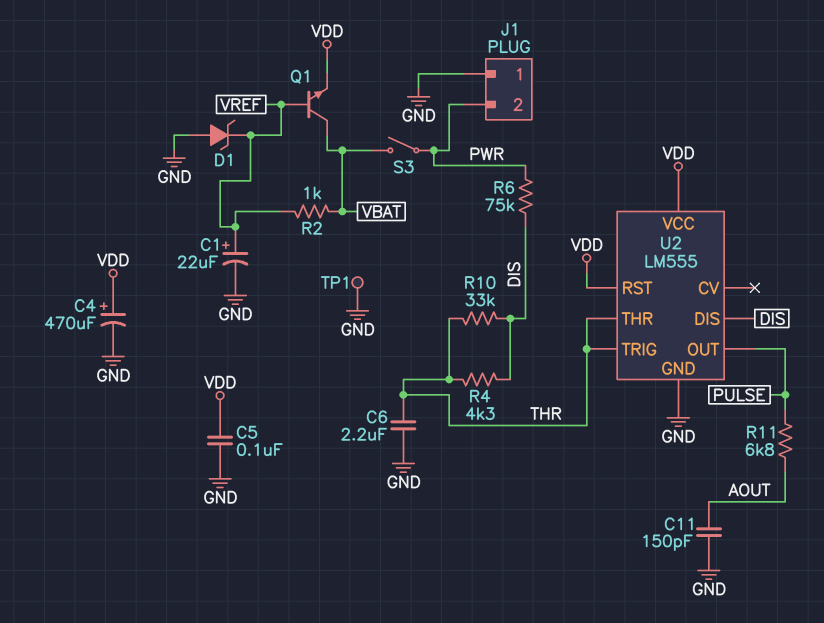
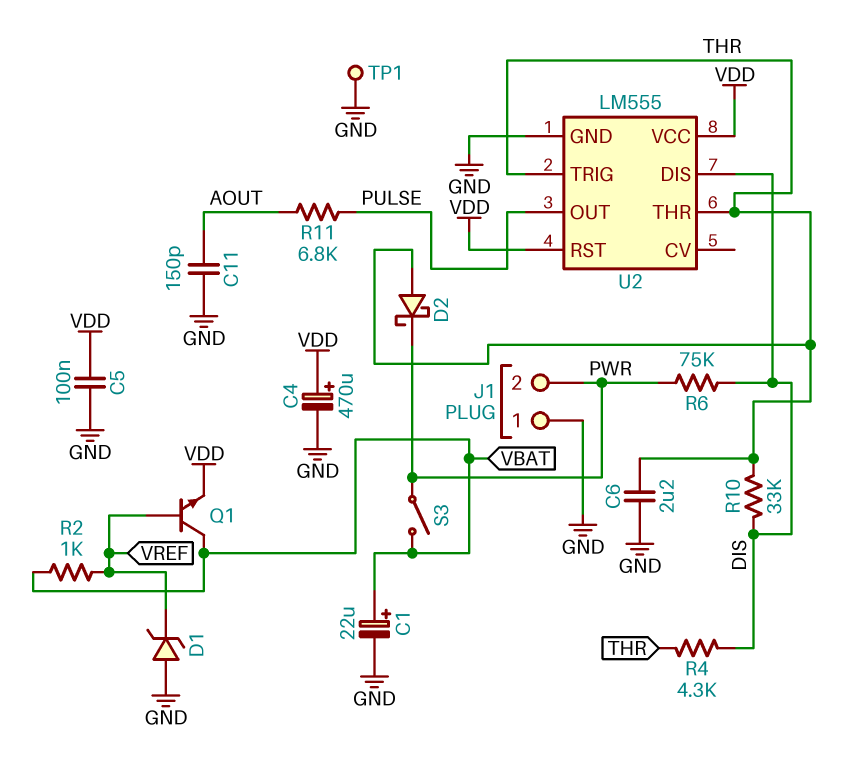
C1: 22uF (plus VREF, minus GND) -> 22uF (plus VBAT, minus GND)
D2: none -> schottky (A THR, K PWR)

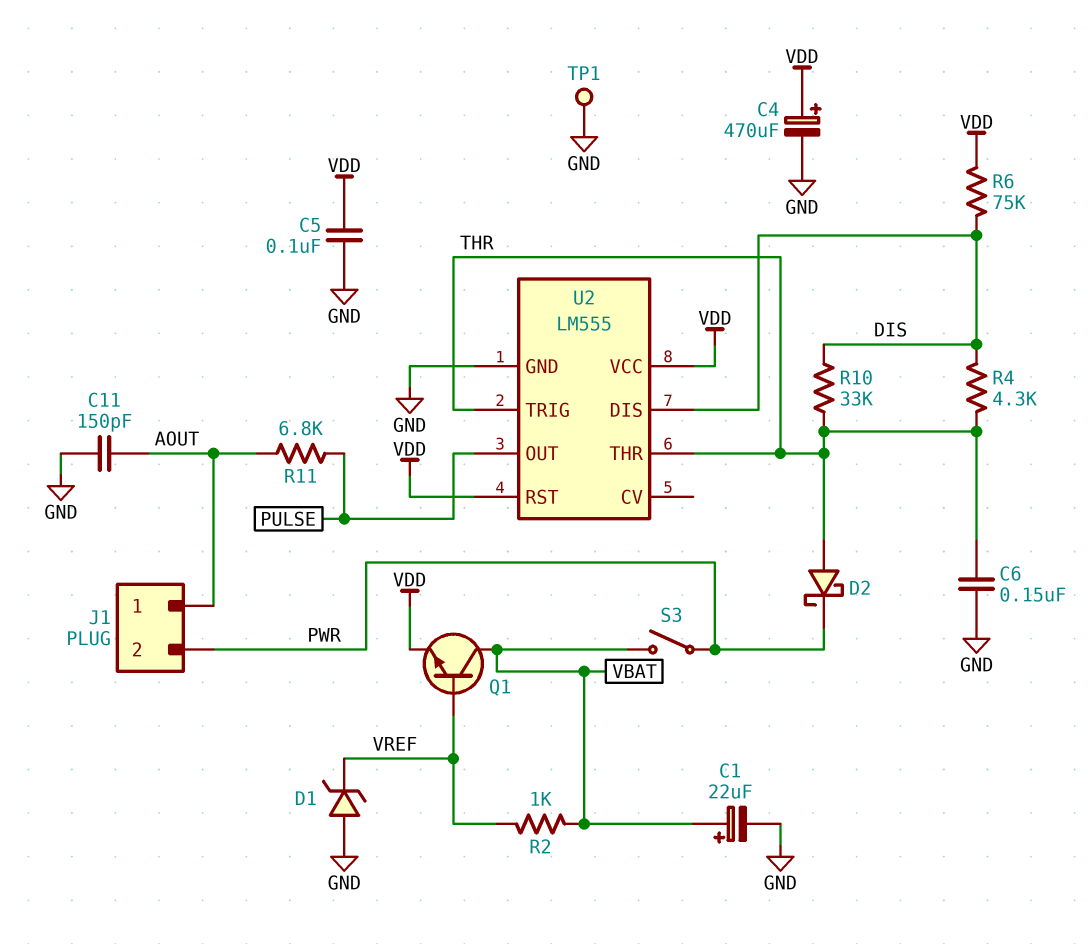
C6: 2.2uF (GND, THR) -> 150nF (GND, THR)
J1 pin 1: GND -> AOUT
R6: 75k (DIS, PWR) -> 75k (DIS, VDD)

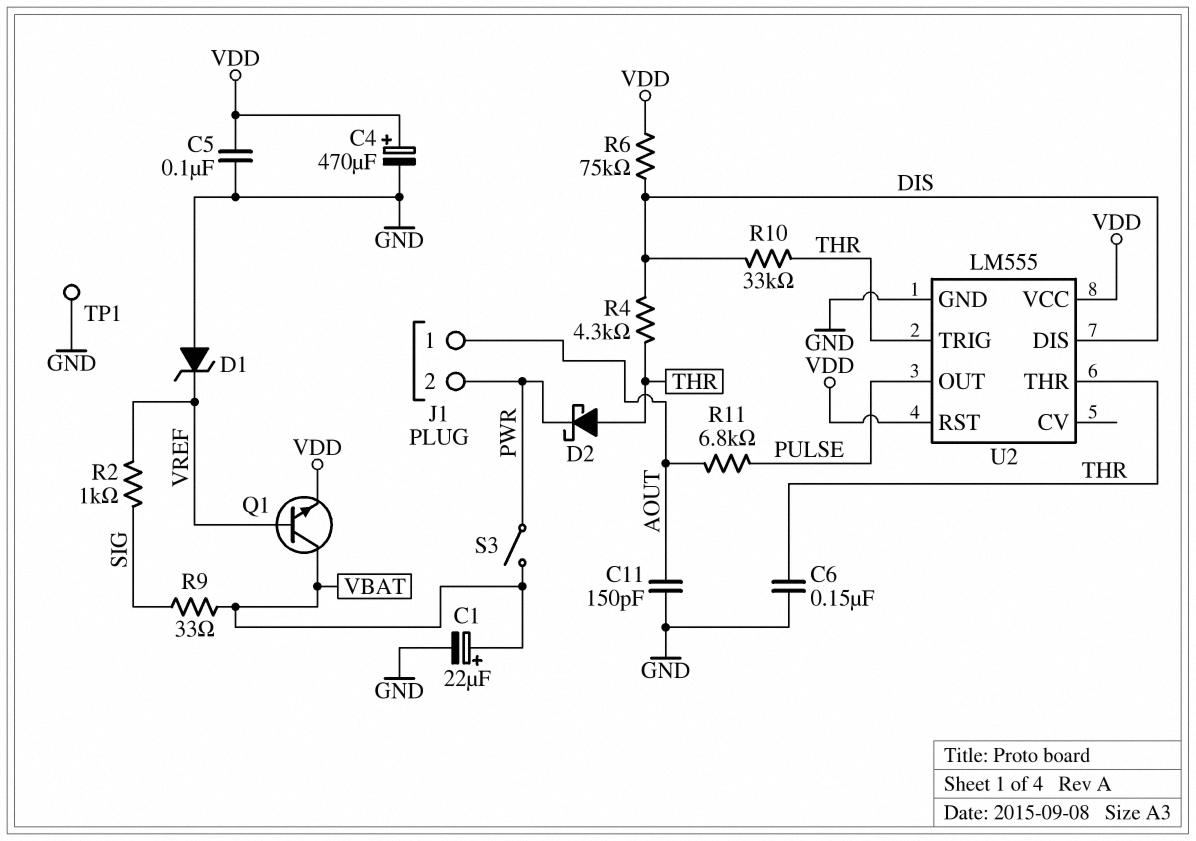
R2: 1k (VBAT, VREF) -> 1k (SIG, VREF)
R9: none -> 33 (SIG, VBAT)

